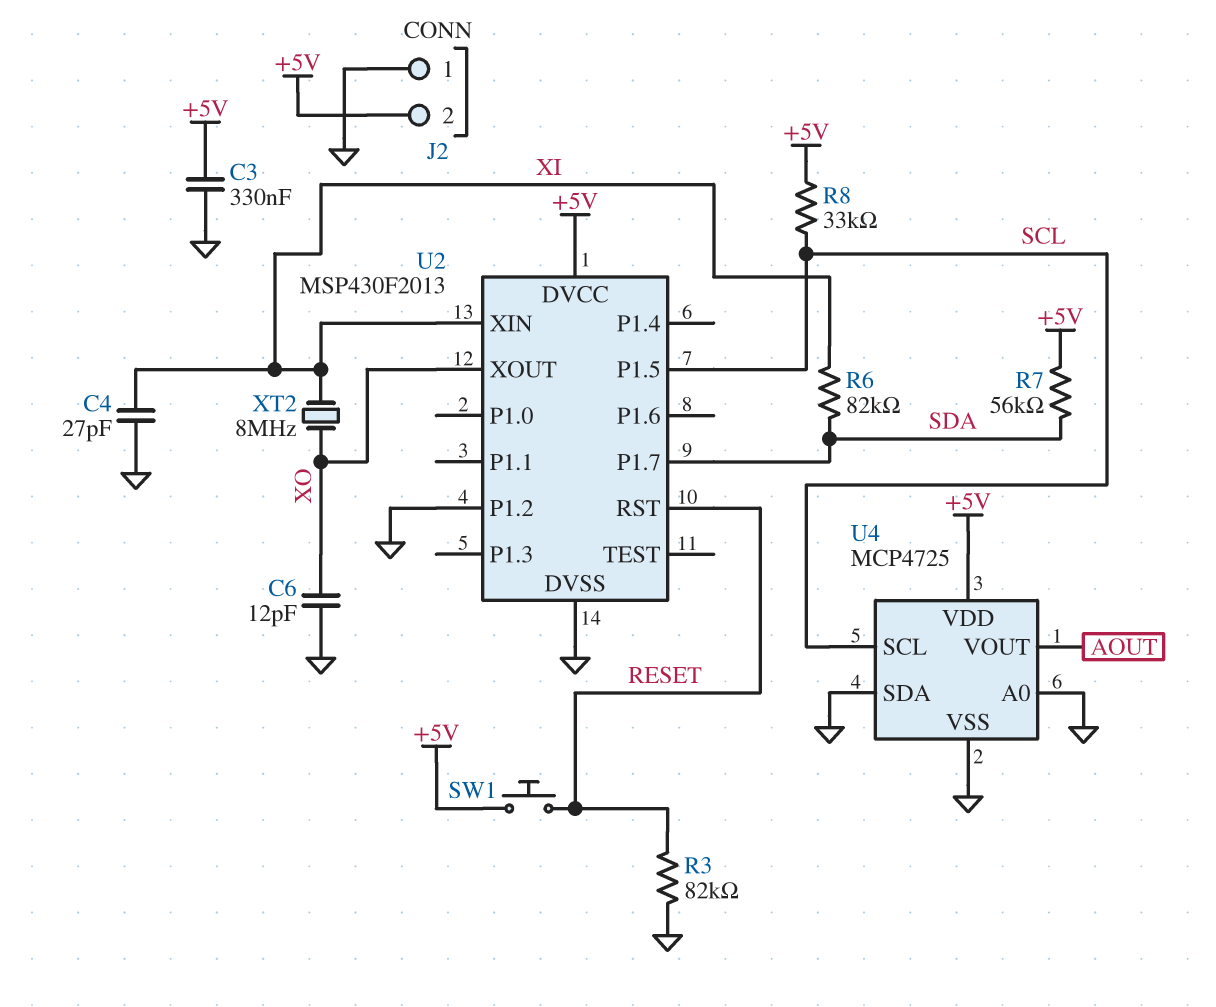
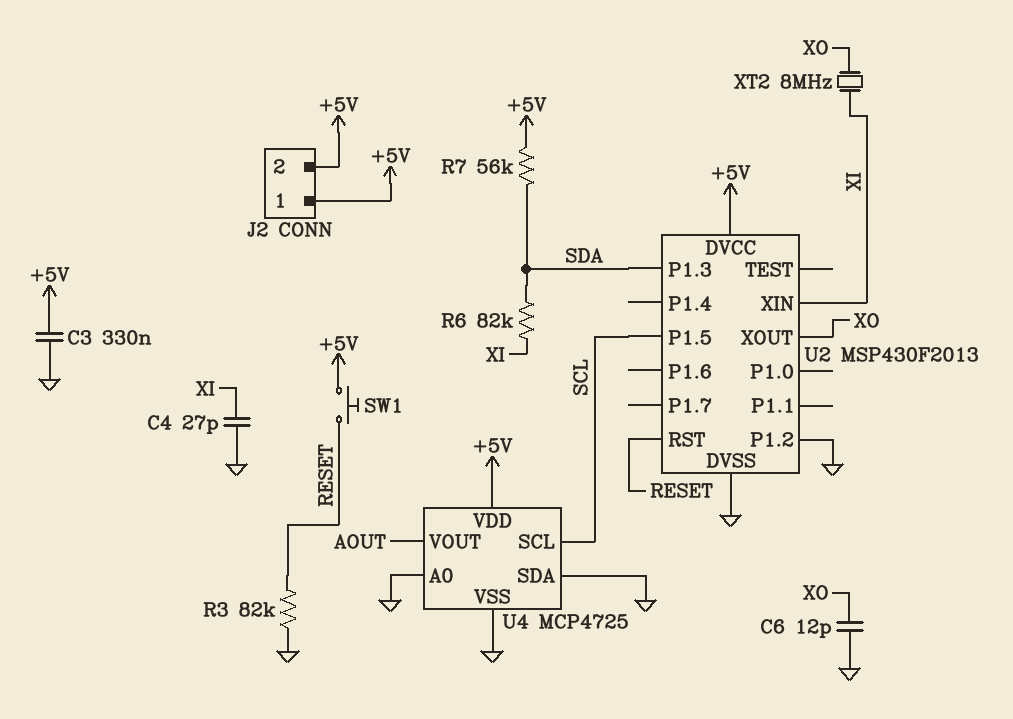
J2 pin 1: GND -> +5V
R8: 33k (+5V, SCL) -> none
U2 pin P1.3: none -> SDA
U2 pin P1.7: SDA -> none

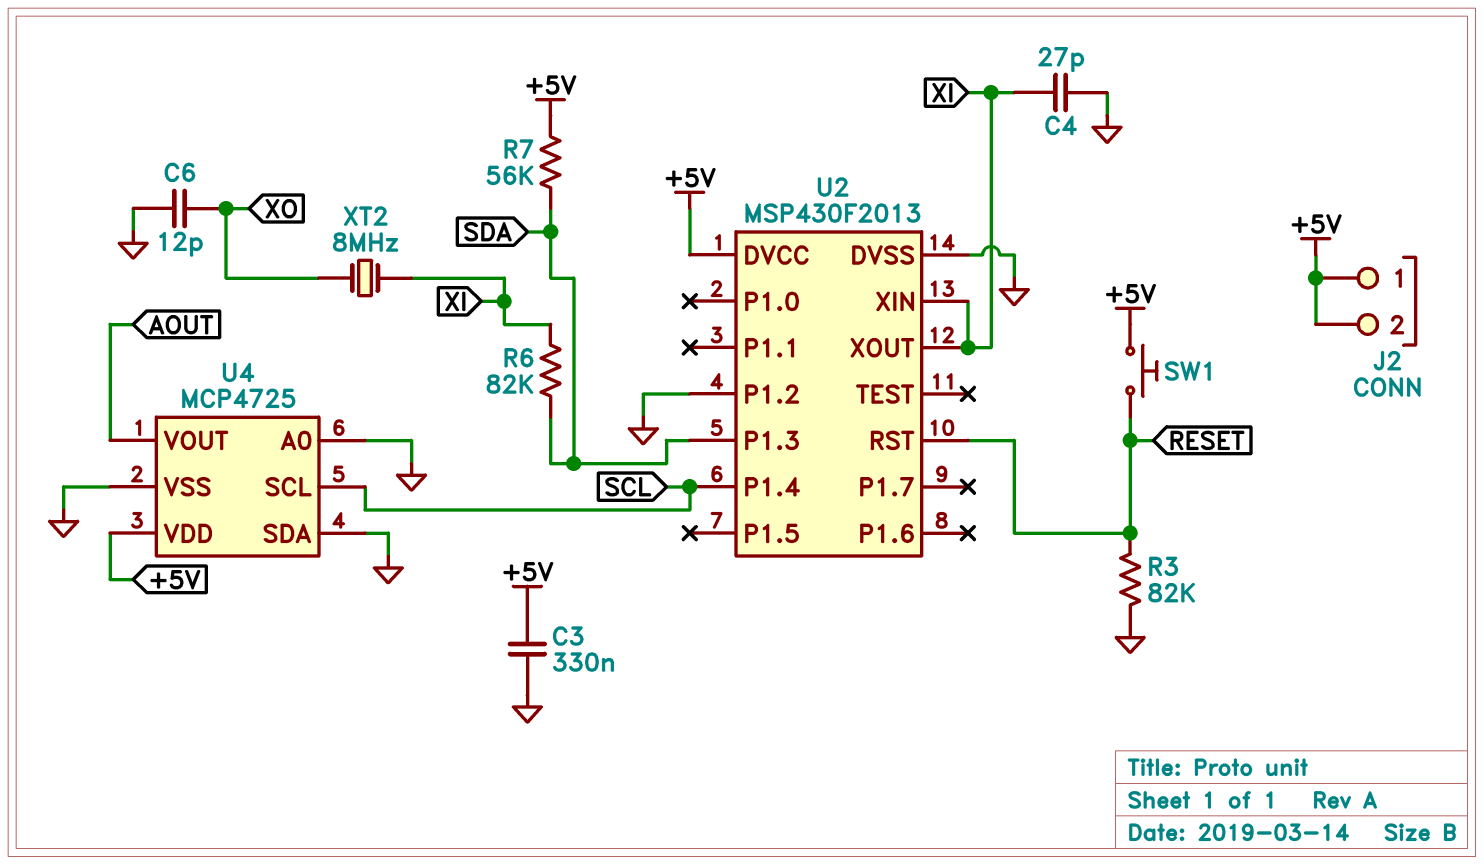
U2 pin P1.4: none -> SCL
U2 pin P1.5: SCL -> none
U2 pin XOUT: XO -> XI

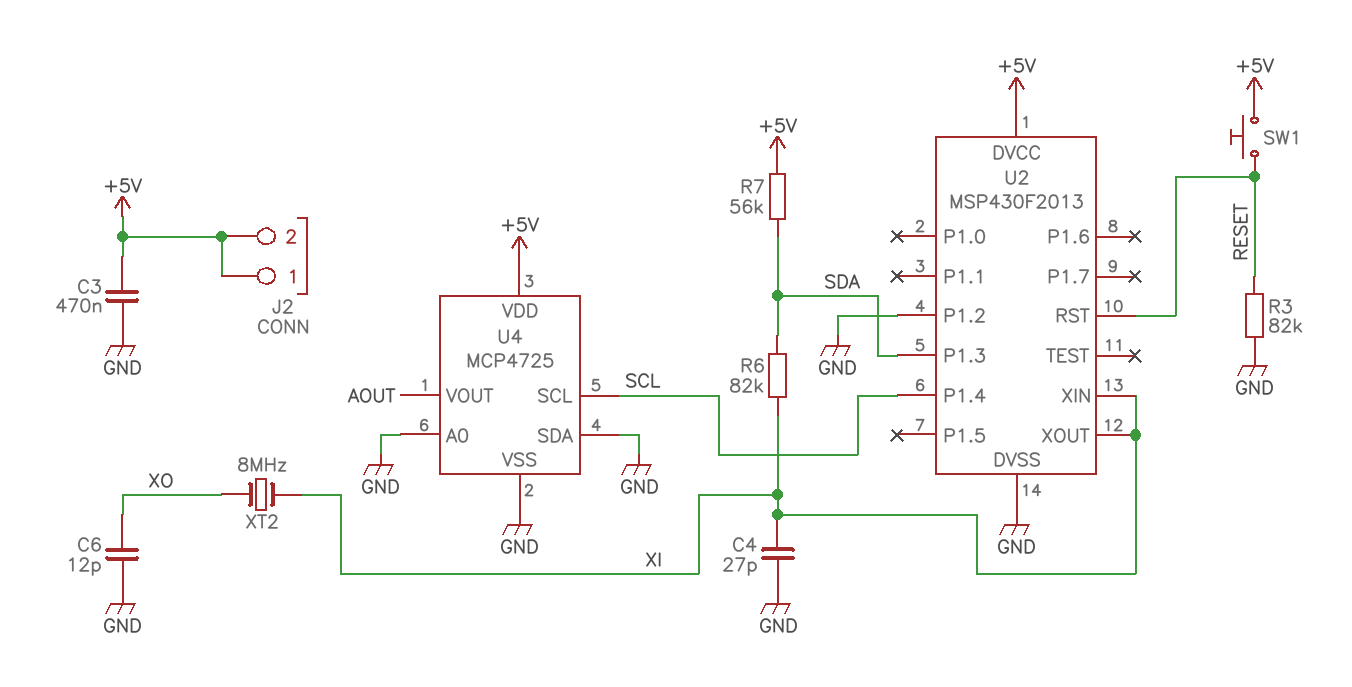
C3: 330nF (+5V, GND) -> 470nF (+5V, GND)

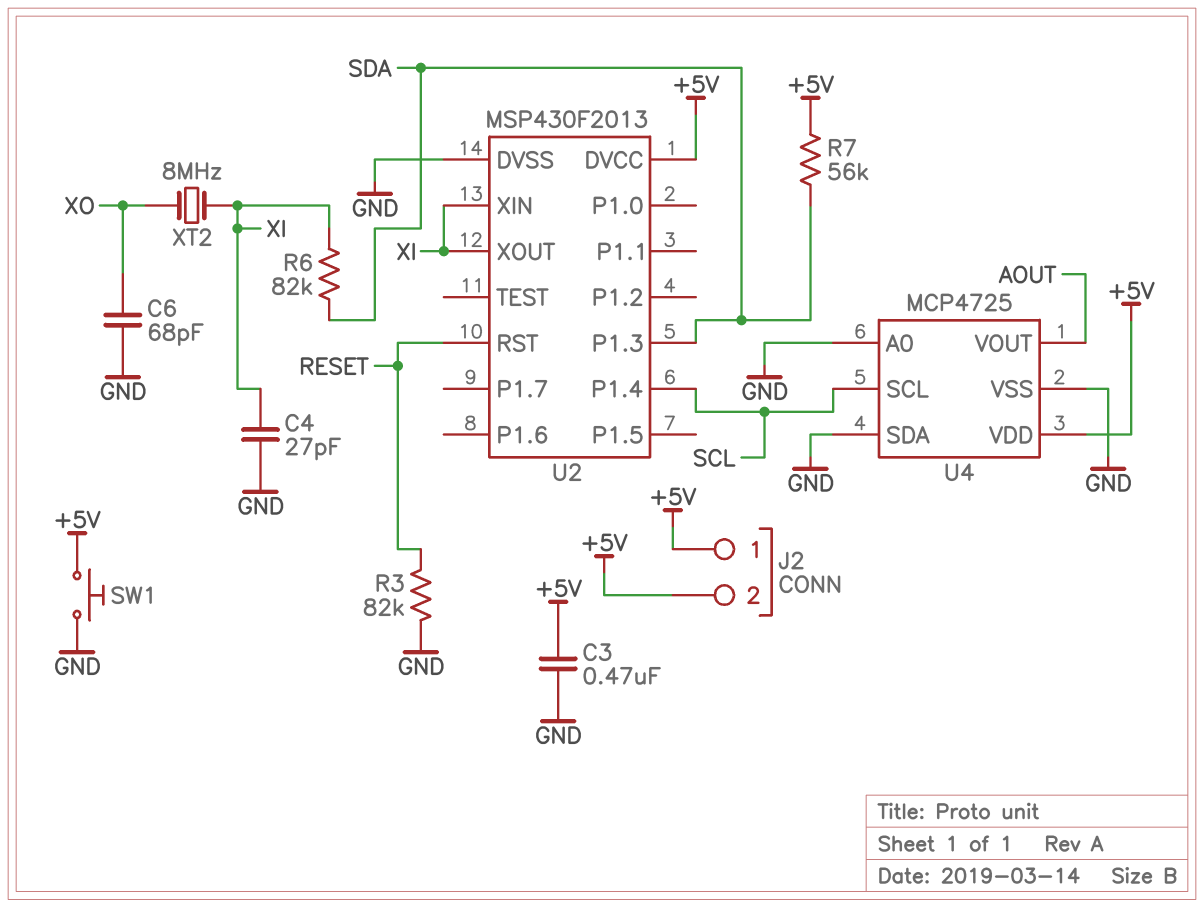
C6: 12pF (GND, XO) -> 68pF (GND, XO)
SW1: button (+5V, RESET) -> button (+5V, GND)
U2 pin P1.2: GND -> none

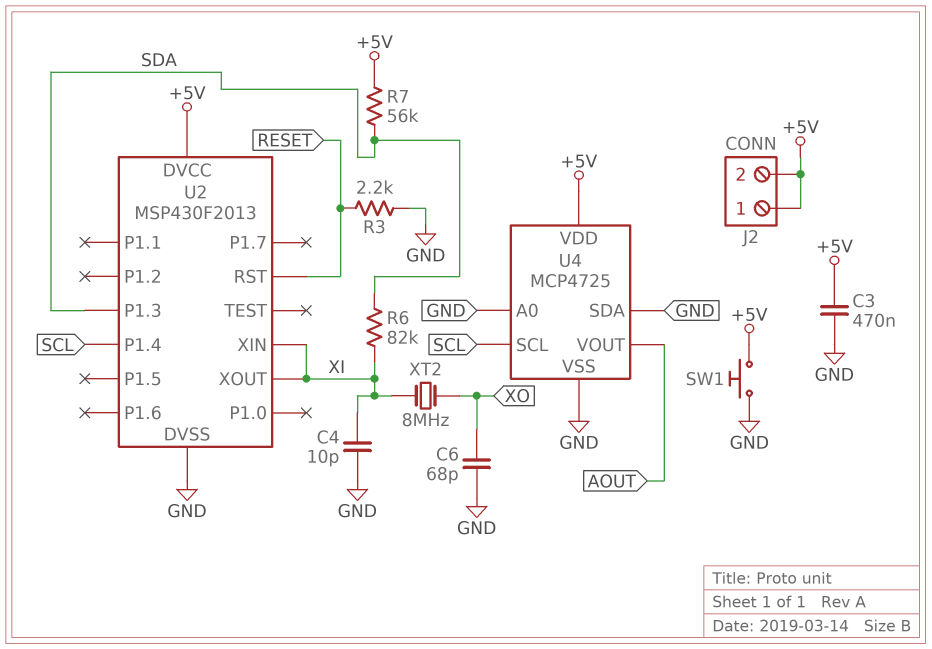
C4: 27pF (GND, XI) -> 10pF (GND, XI)
R3: 82k (GND, RESET) -> 2.2k (GND, RESET)

